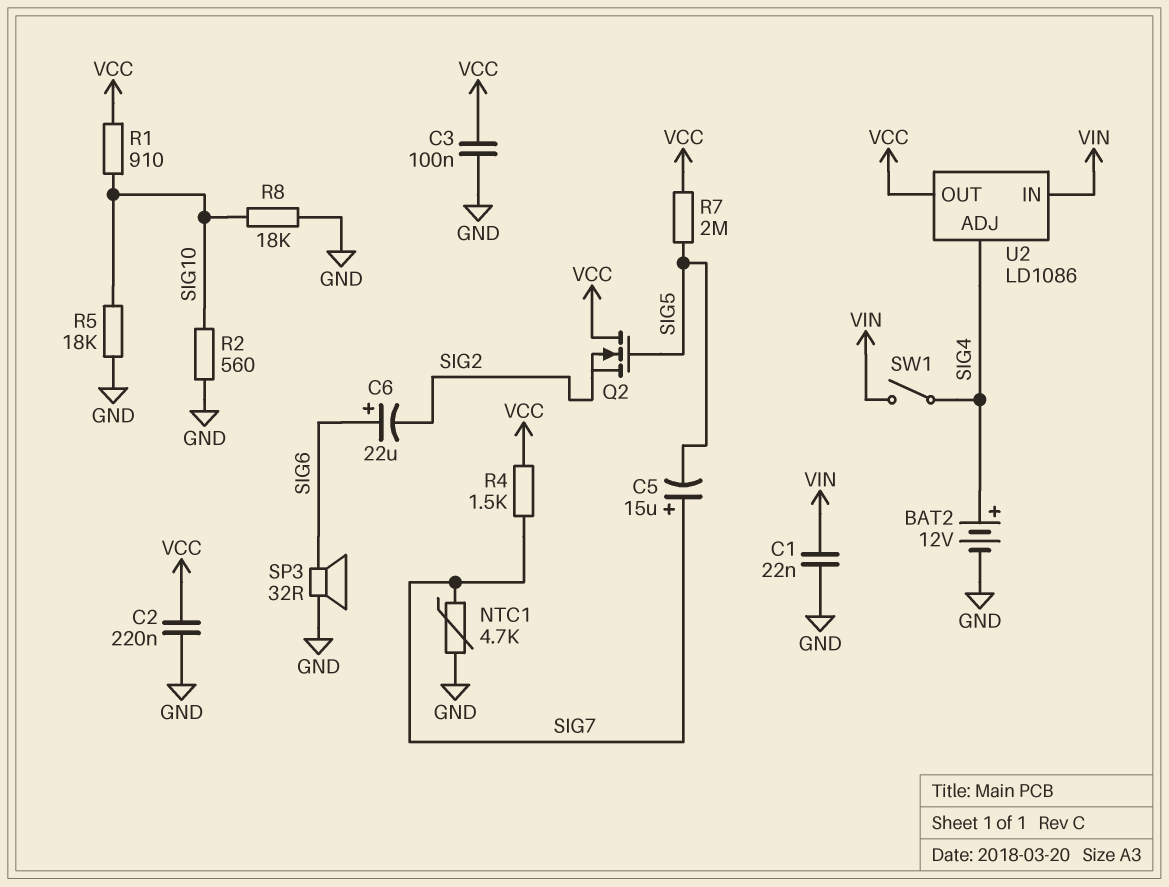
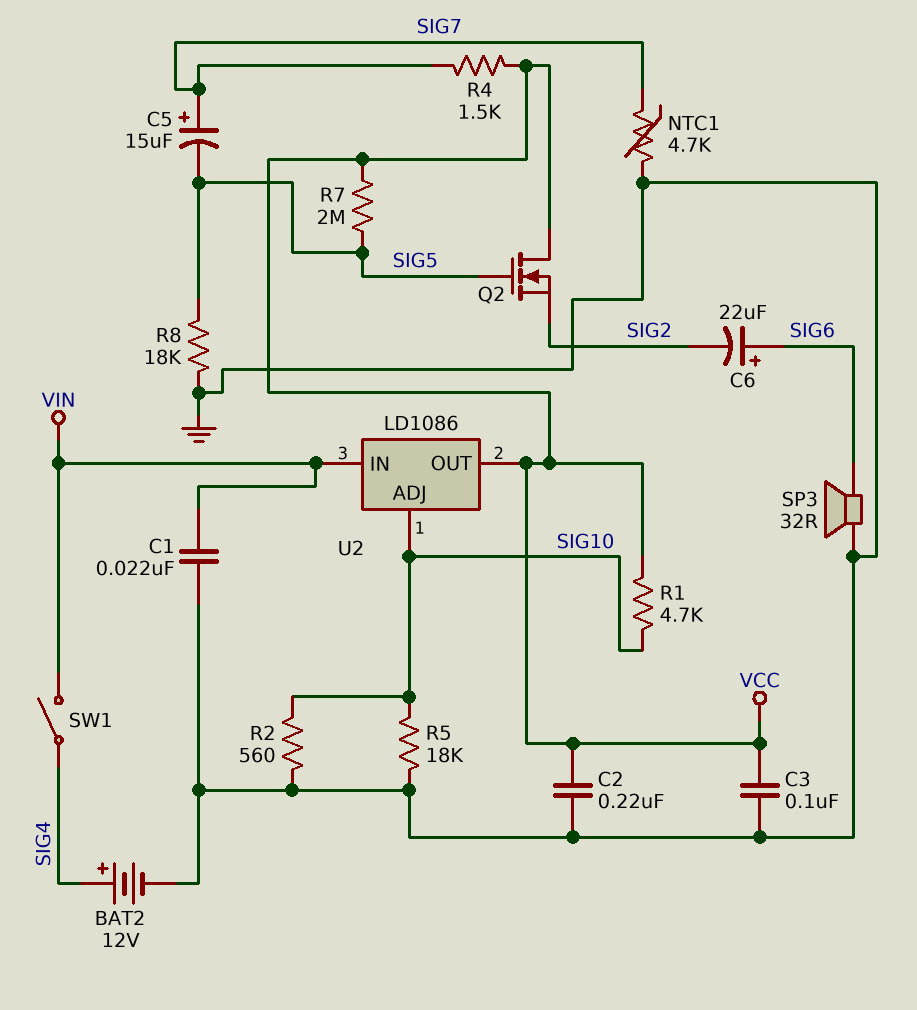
R1: 910 (SIG10, VCC) -> 4.7k (SIG10, VCC)
R8: 18k (GND, SIG10) -> 18k (GND, SIG5)
U2 pin ADJ: SIG4 -> SIG10

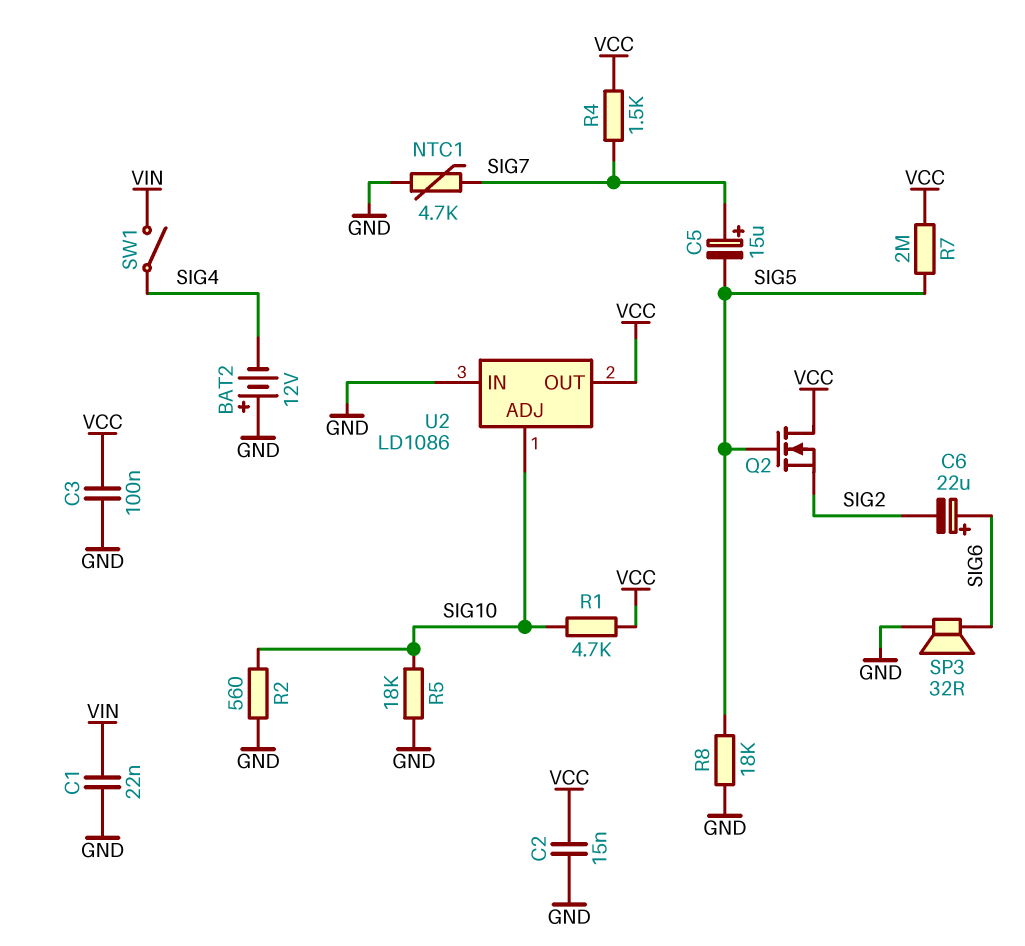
BAT2: 12V (plus SIG4, minus GND) -> 12V (plus GND, minus SIG4)
C2: 220nF (GND, VCC) -> 15nF (GND, VCC)
U2 pin IN: VIN -> GND

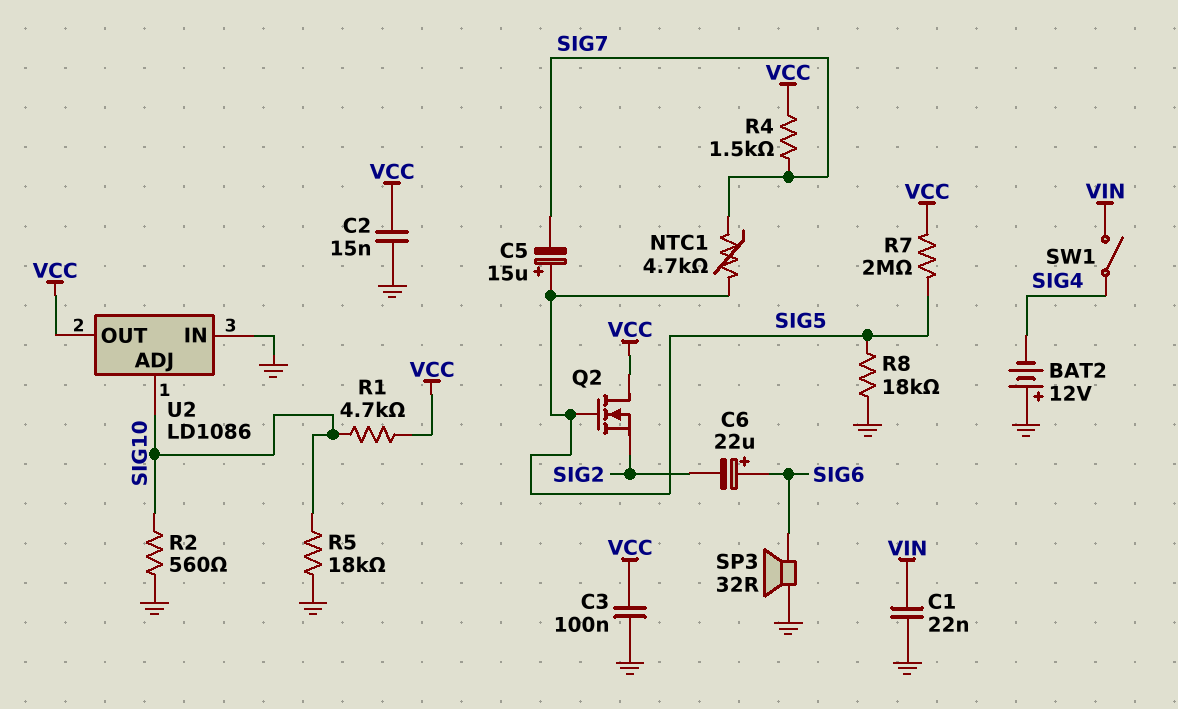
C5: 15uF (plus SIG7, minus SIG5) -> 15uF (plus SIG5, minus SIG7)
NTC1: 4.7k (GND, SIG7) -> 4.7k (SIG5, SIG7)

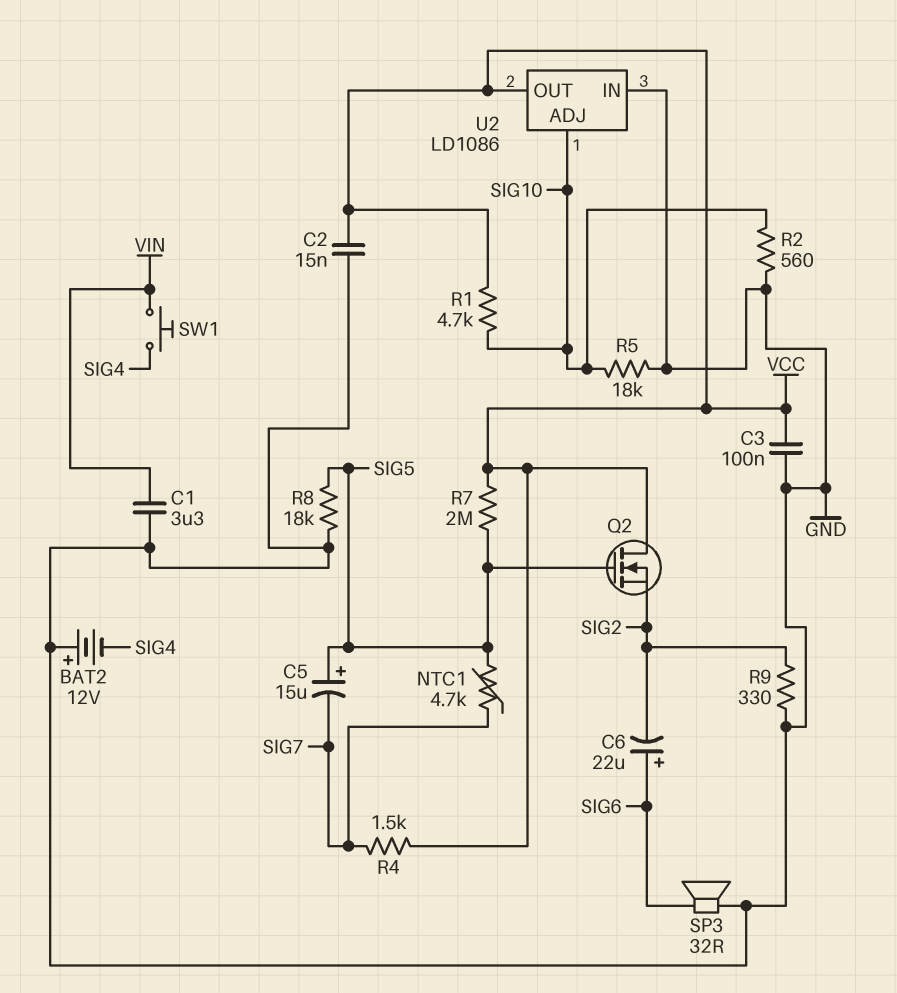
C1: 22nF (GND, VIN) -> 3.3uF (GND, VIN)
R9: none -> 330 (GND, SIG2)
SW1: switch (SIG4, VIN) -> button (SIG4, VIN)

